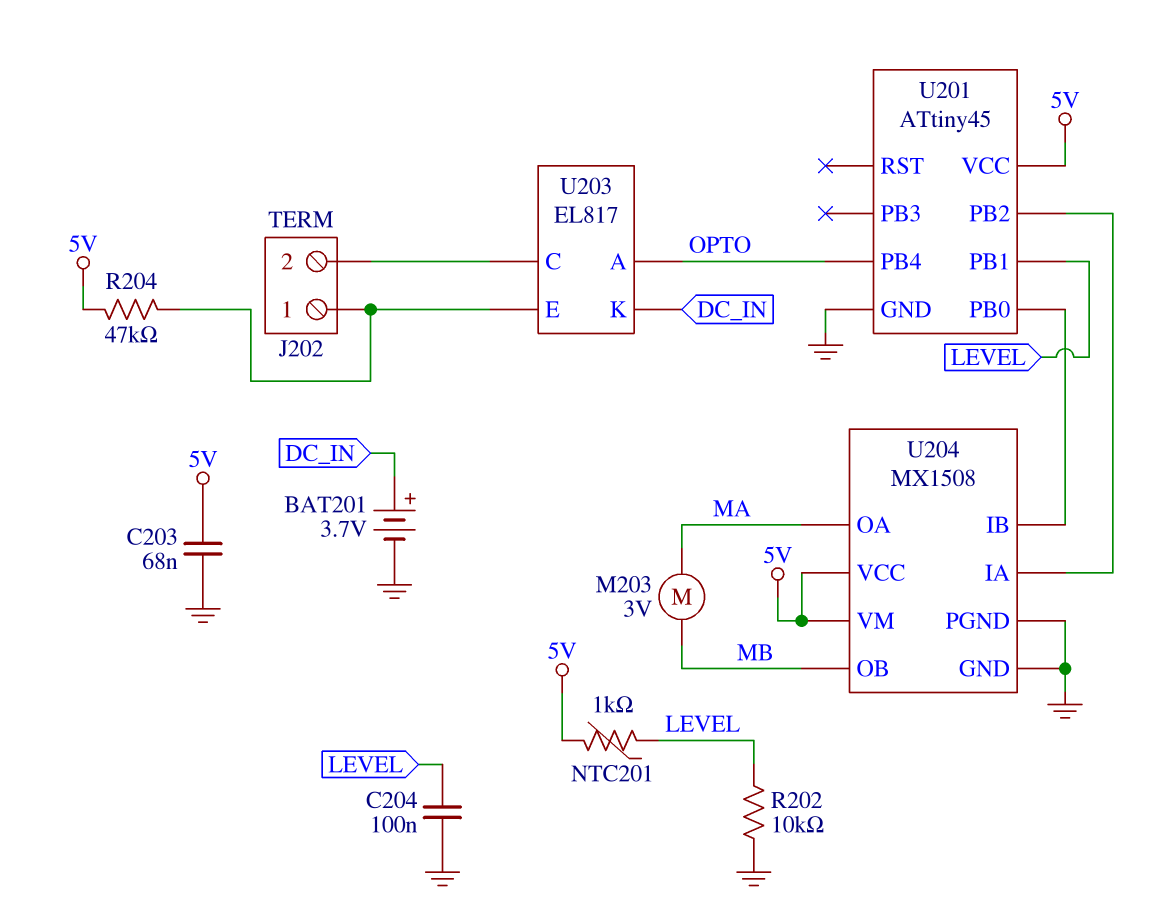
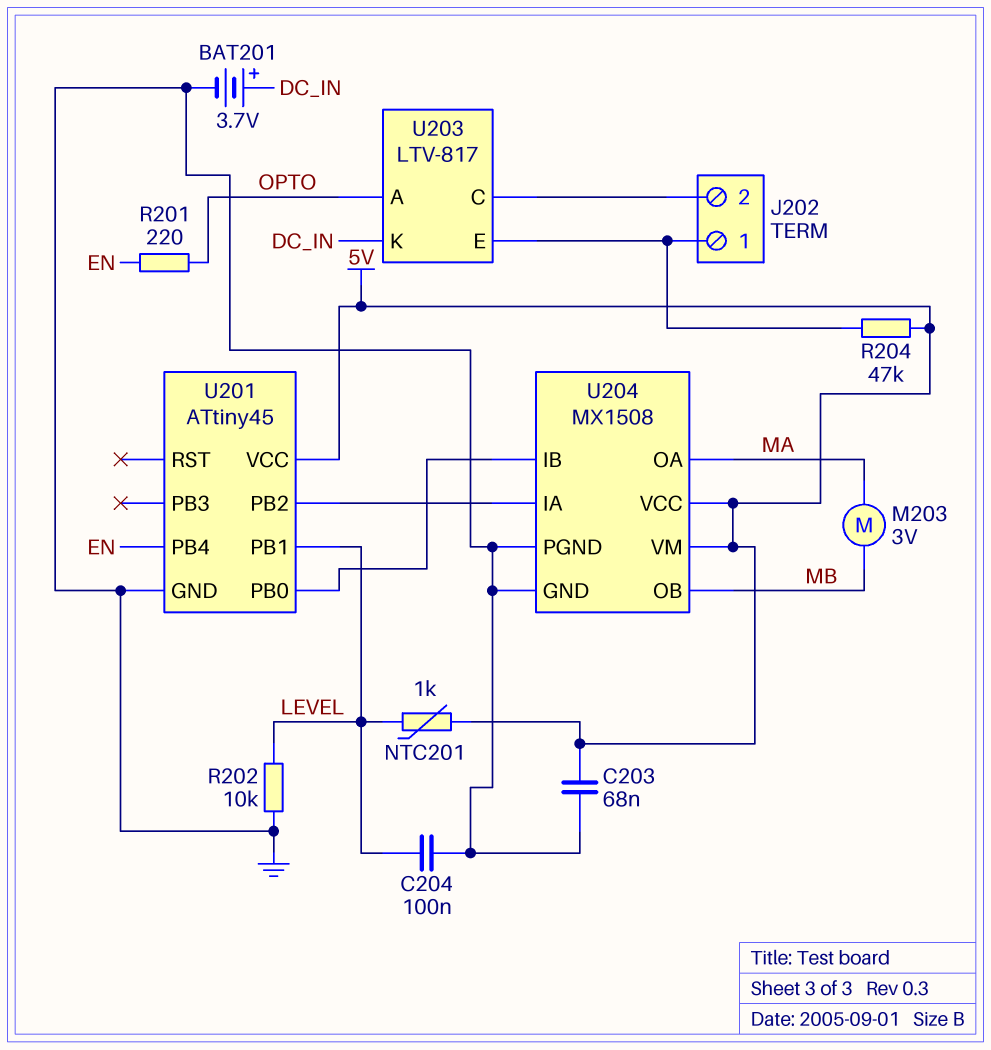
R201: none -> 220 (EN, OPTO)
U201 pin PB4: OPTO -> EN
U203: EL817 -> LTV-817

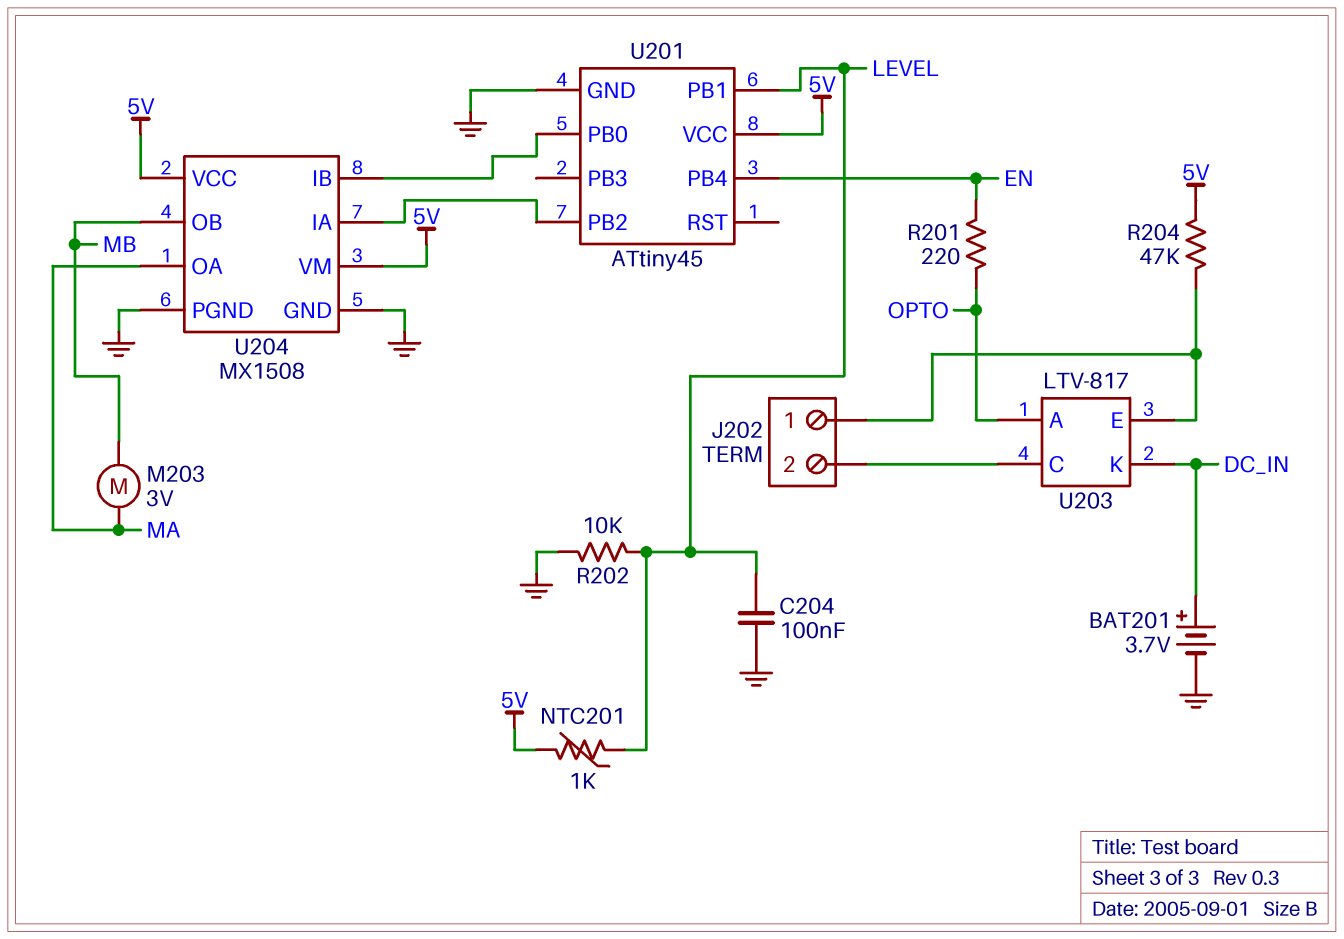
C203: 68nF (5V, GND) -> none

